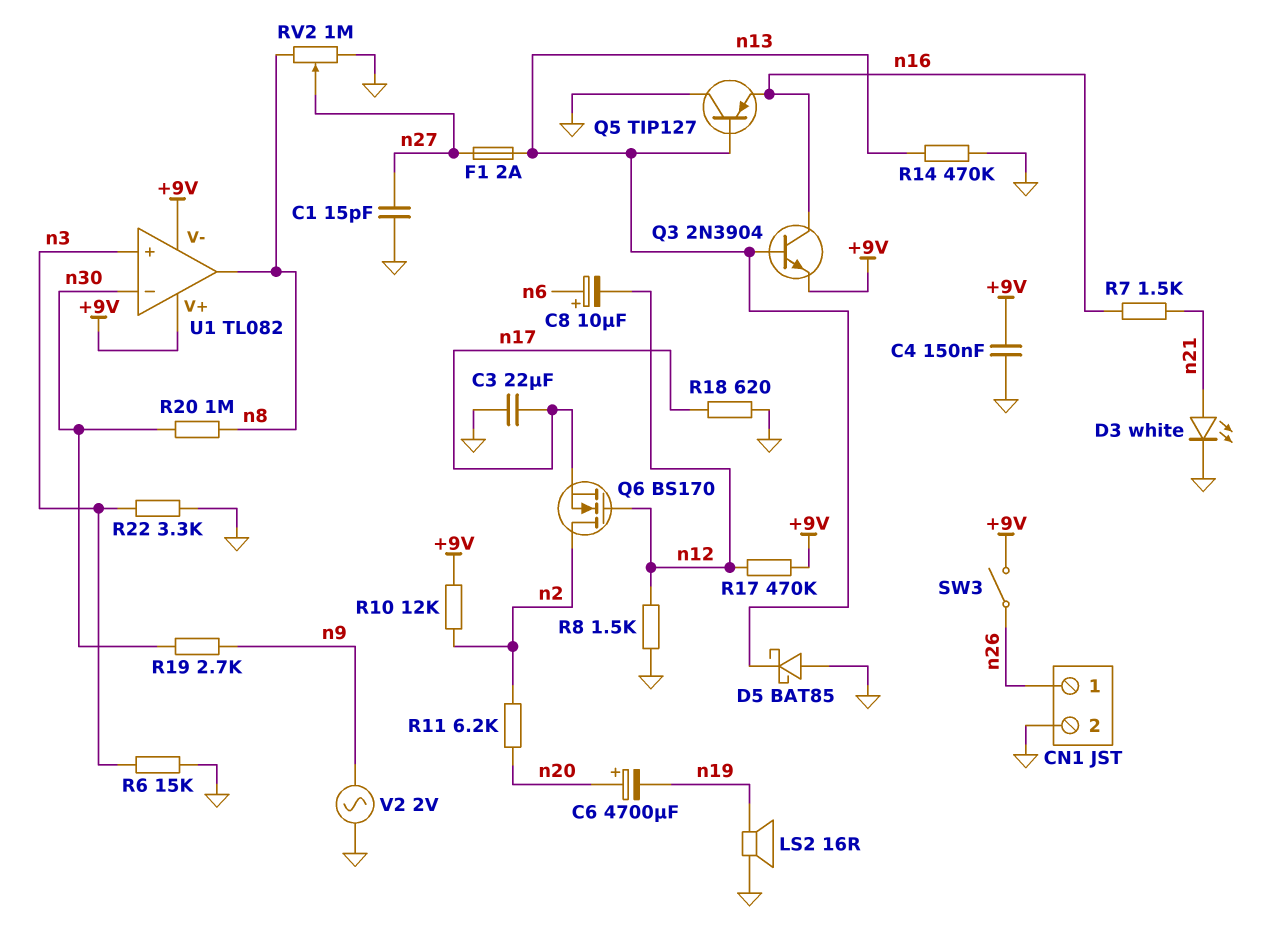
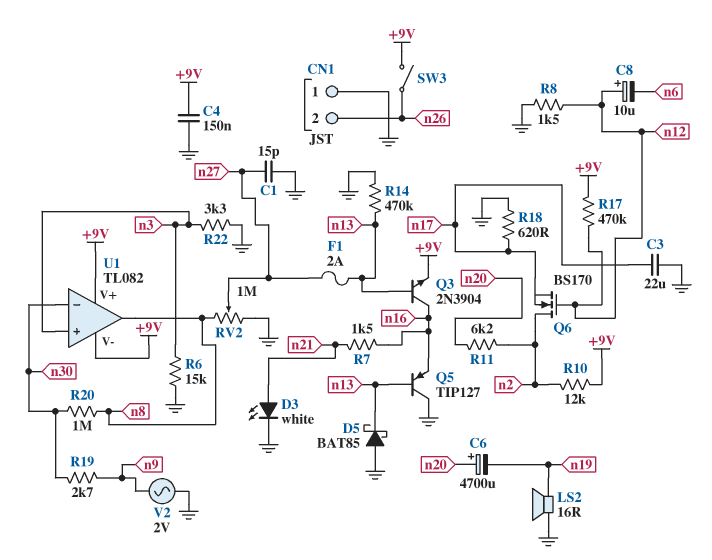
C8: 10uF (plus n6, minus n12) -> 10uF (plus n12, minus n6)
CN1 pin 1: n26 -> GND
CN1 pin 2: GND -> n26

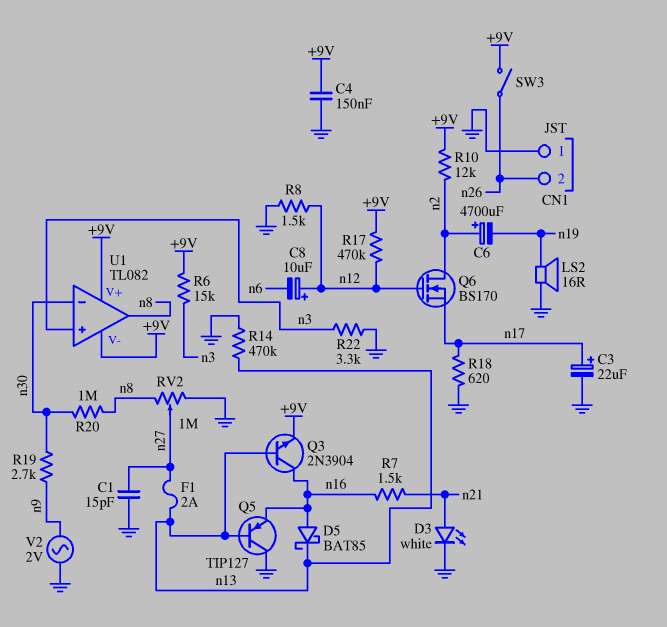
C3: 22uF (GND, n17) -> 22uF (plus n17, minus GND)
C6: 4700uF (plus n20, minus n19) -> 4700uF (plus n2, minus n19)
D5: schottky BAT85 (A GND, K n13) -> schottky BAT85 (A n16, K n13)
R6: 15k (GND, n3) -> 15k (+9V, n3)
R11: 6.2k (n2, n20) -> none

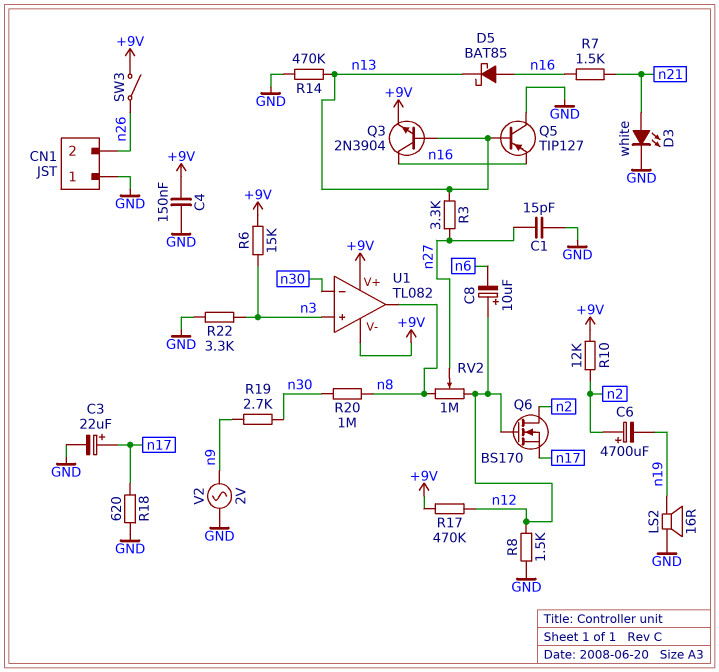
F1: 2A (n13, n27) -> none
R3: none -> 3.3k (n13, n27)
RV2: 1M (GND, n8, wiper n27) -> 1M (n8, n12, wiper n27)

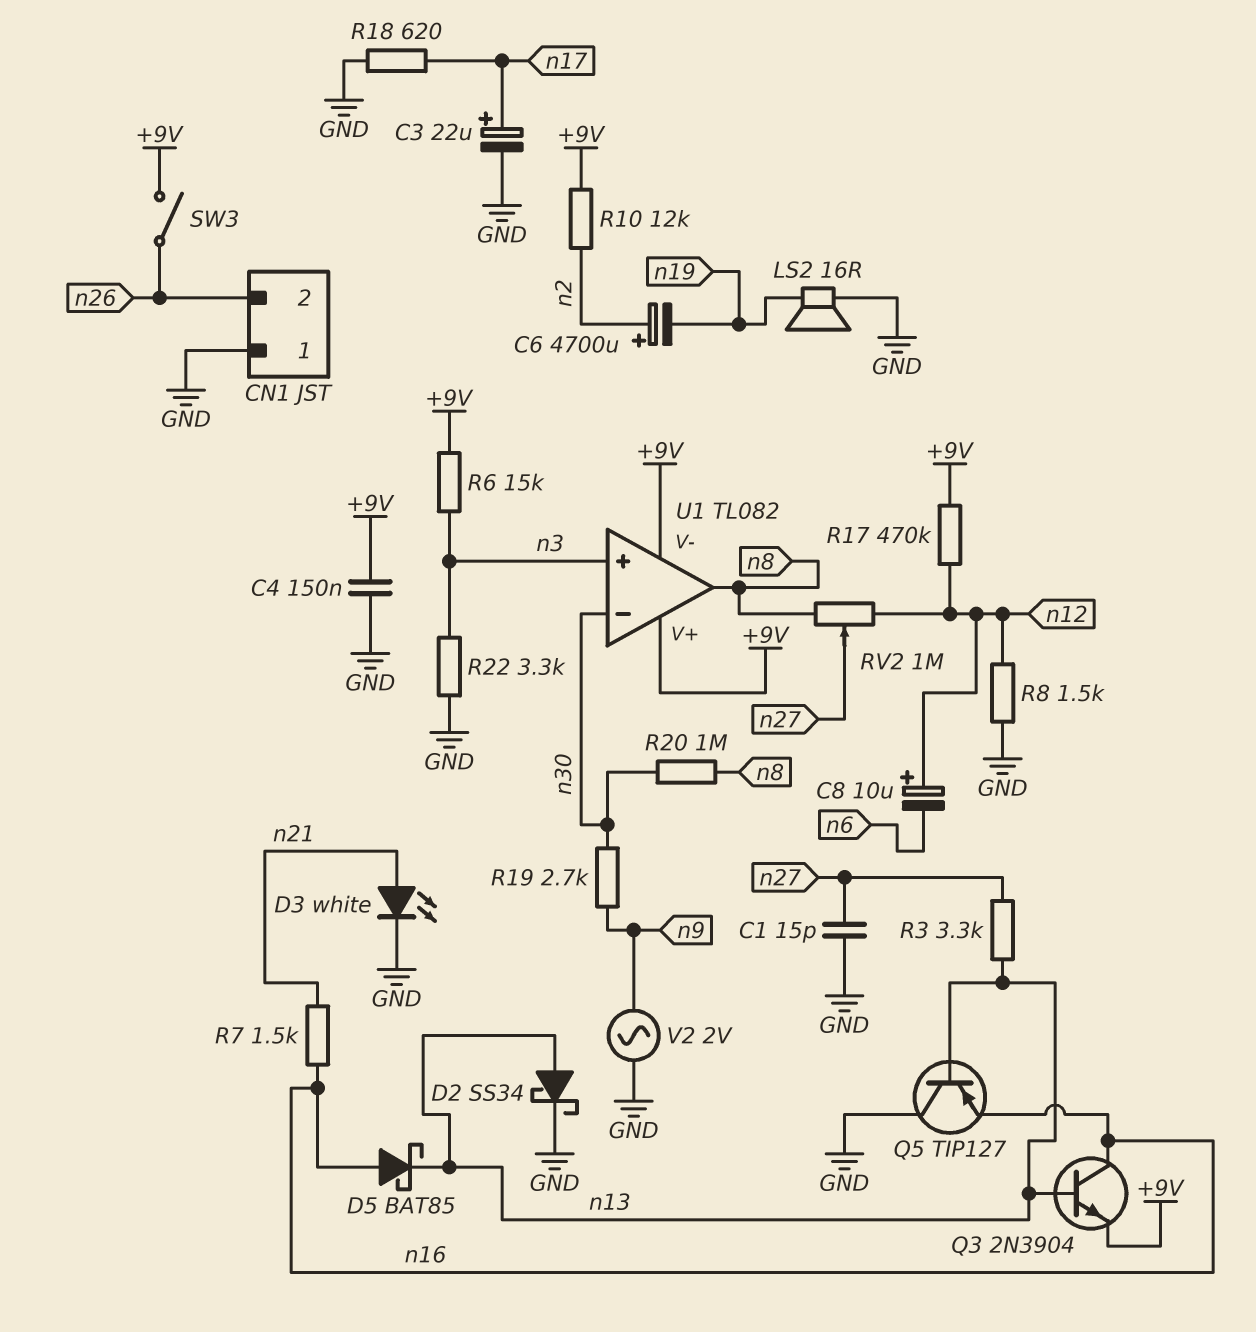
D2: none -> schottky SS34 (A n13, K GND)
Q6: NMOS BS170 (G n12, D n2, S n17) -> none
R14: 470k (GND, n13) -> none

